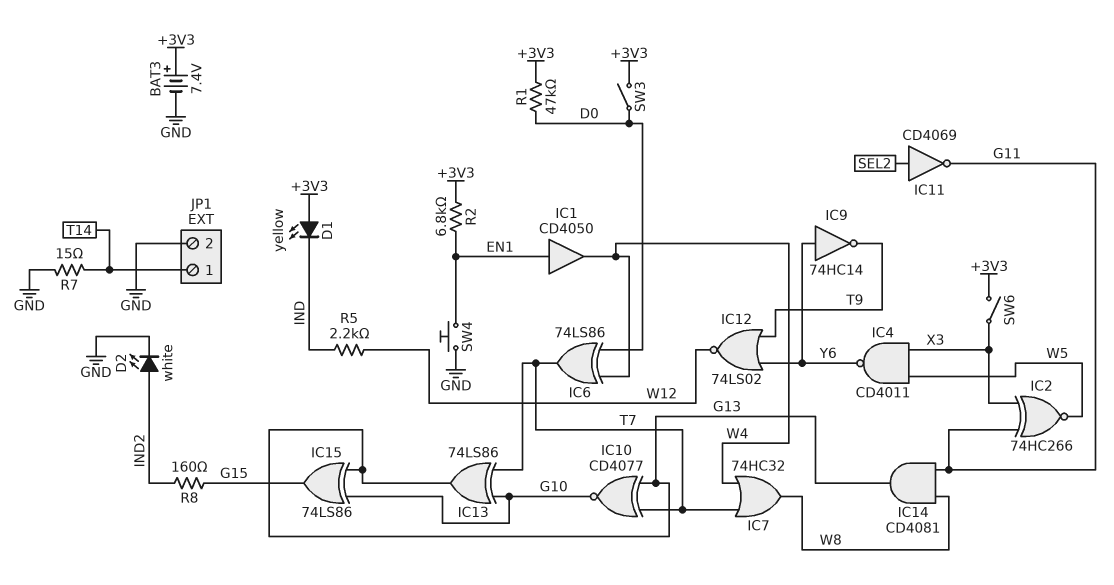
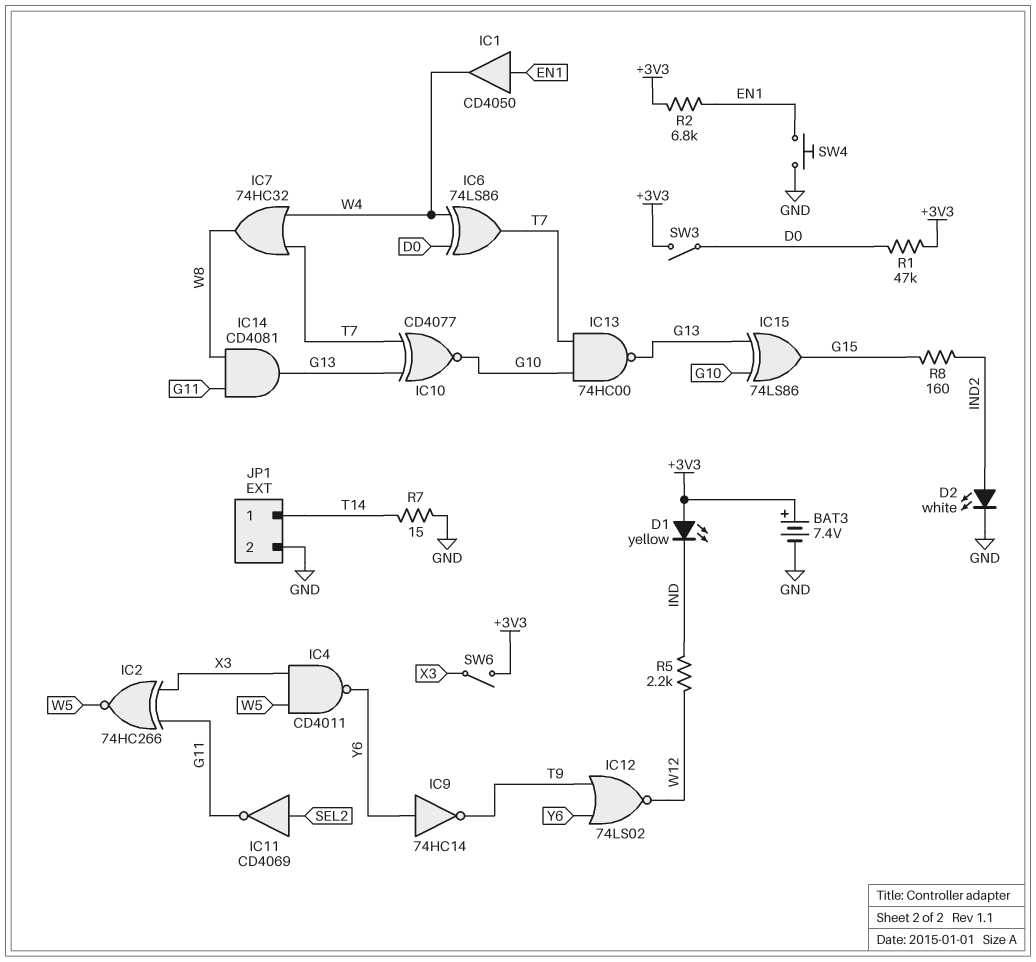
IC13: XOR 74LS86 (in G10, in T7, out G13) -> NAND 74HC00 (in G10, in T7, out G13)

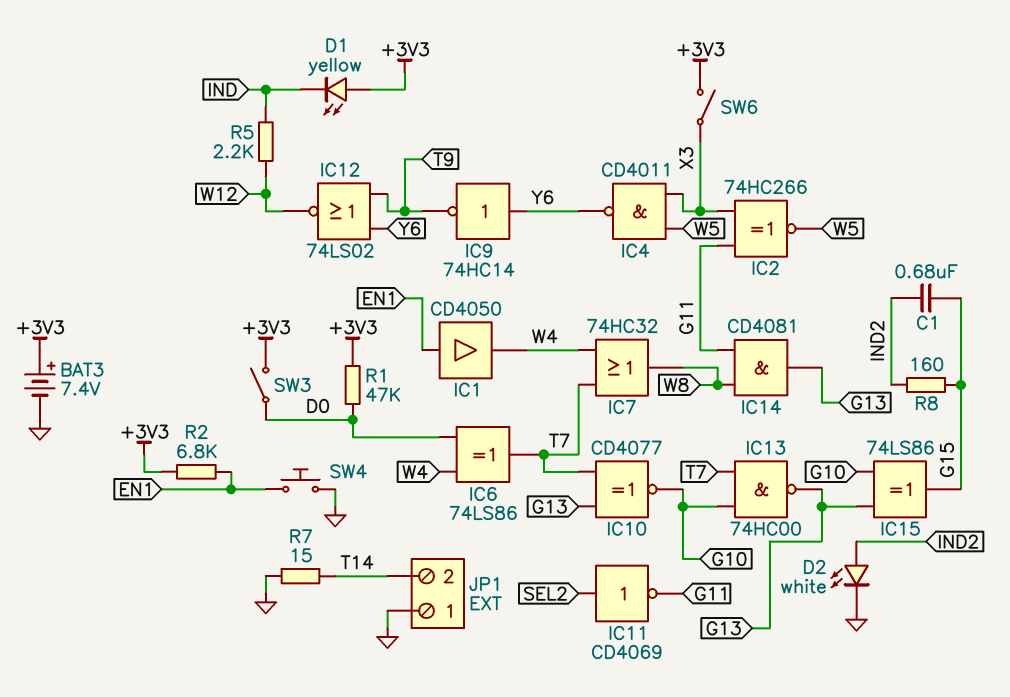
C1: none -> 680nF (G15, IND2)
JP1 pin 1: T14 -> GND
JP1 pin 2: GND -> T14

